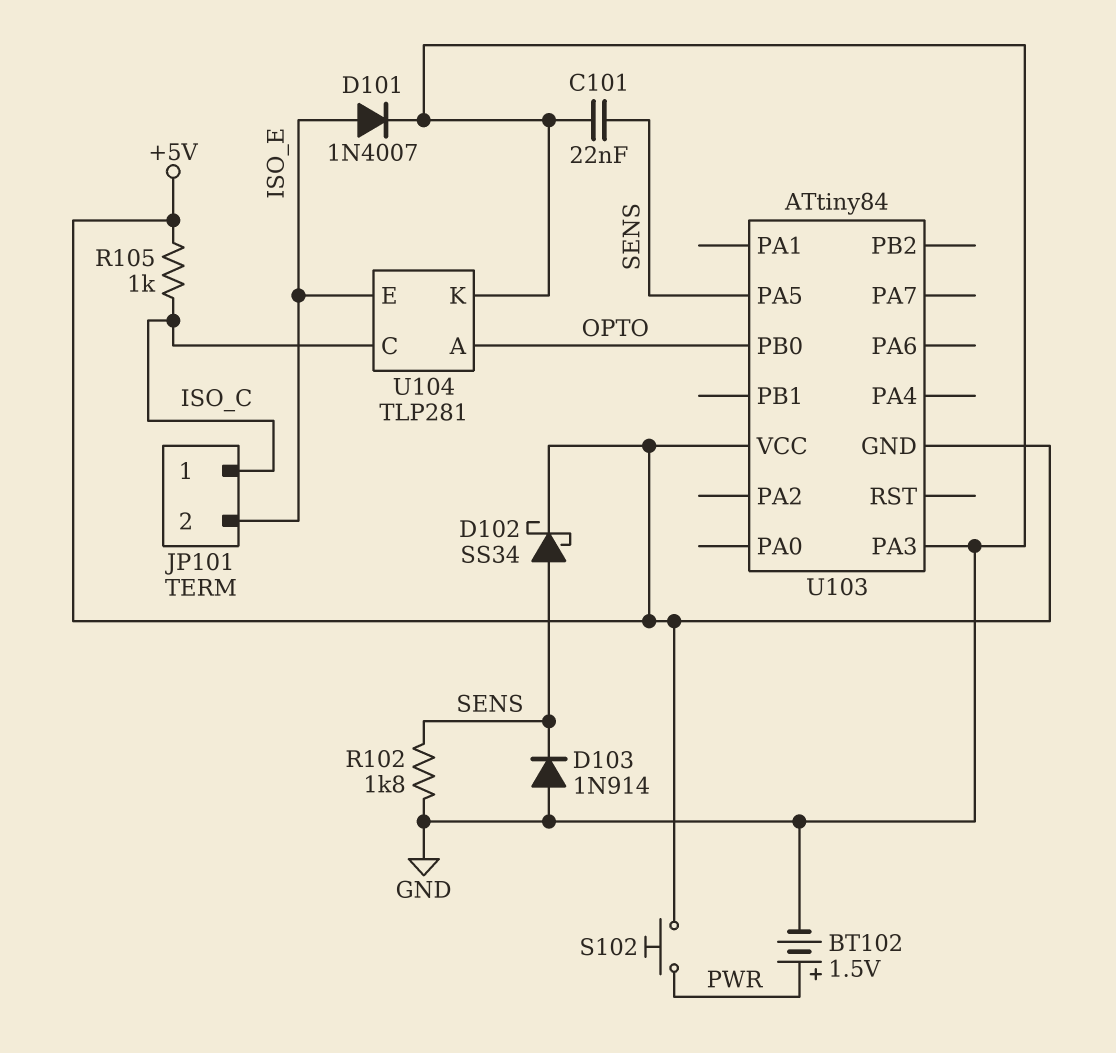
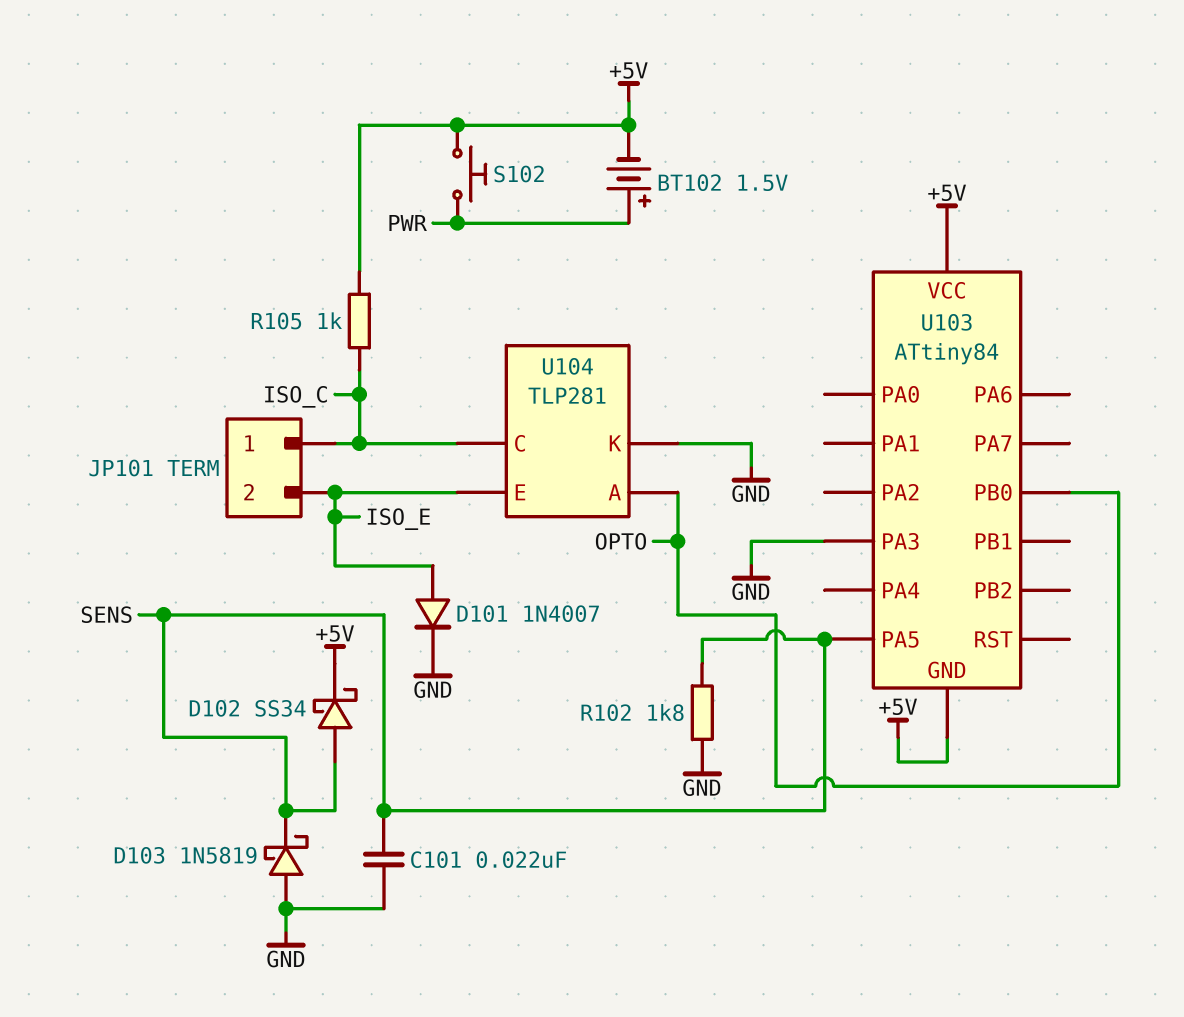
BT102: 1.5V (plus PWR, minus GND) -> 1.5V (plus PWR, minus +5V)
D103: diode 1N914 (A GND, K SENS) -> schottky 1N5819 (A GND, K SENS)

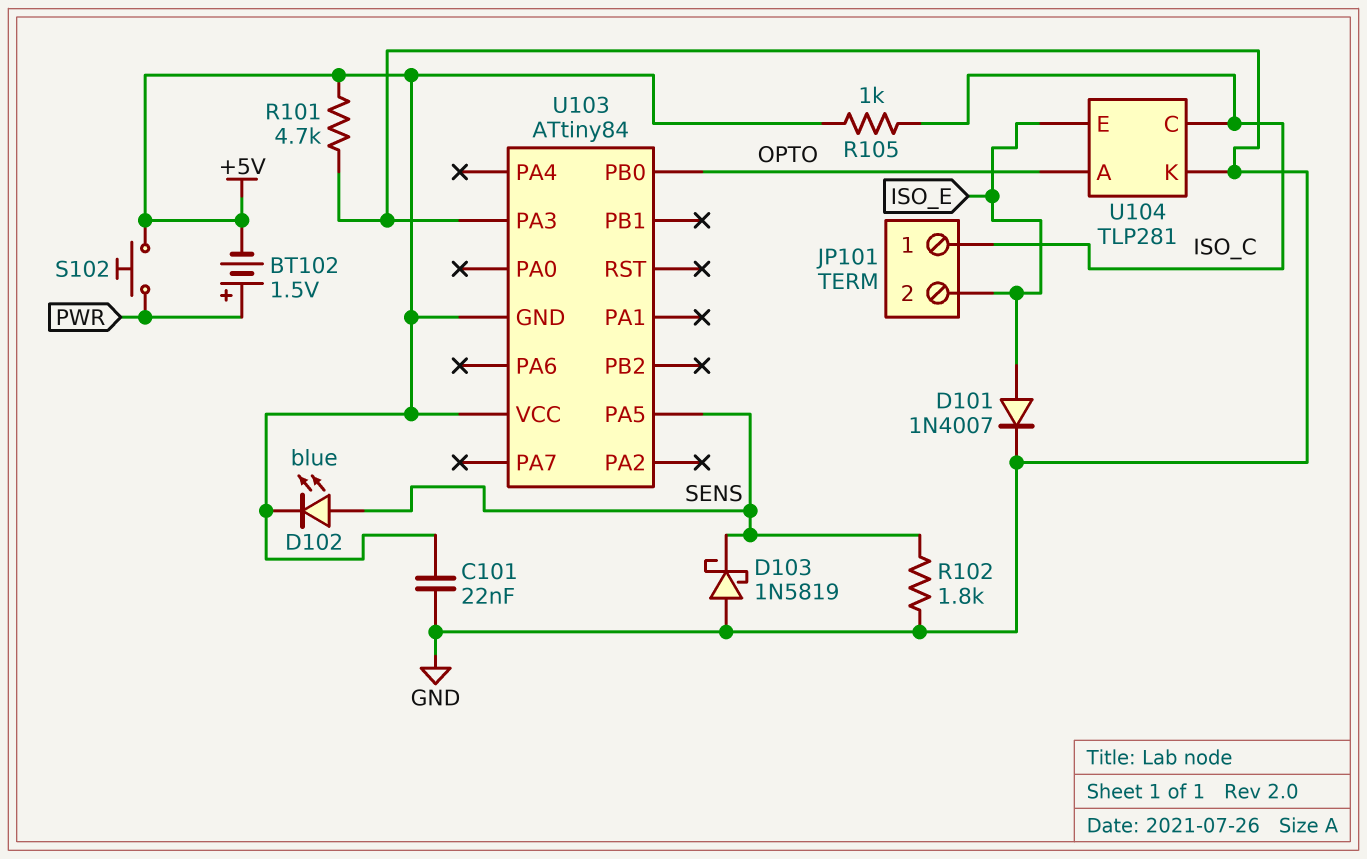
C101: 22nF (GND, SENS) -> 22nF (+5V, GND)
D102: schottky SS34 (A SENS, K +5V) -> LED blue (A SENS, K +5V)
R101: none -> 4.7k (+5V, GND)

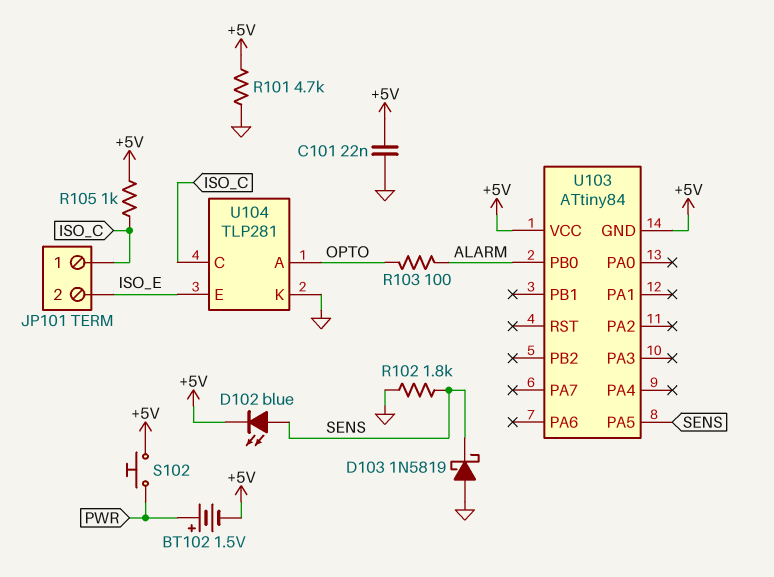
D101: diode 1N4007 (A ISO_E, K GND) -> none
R103: none -> 100 (ALARM, OPTO)
U103 pin PA3: GND -> none
U103 pin PB0: OPTO -> ALARM

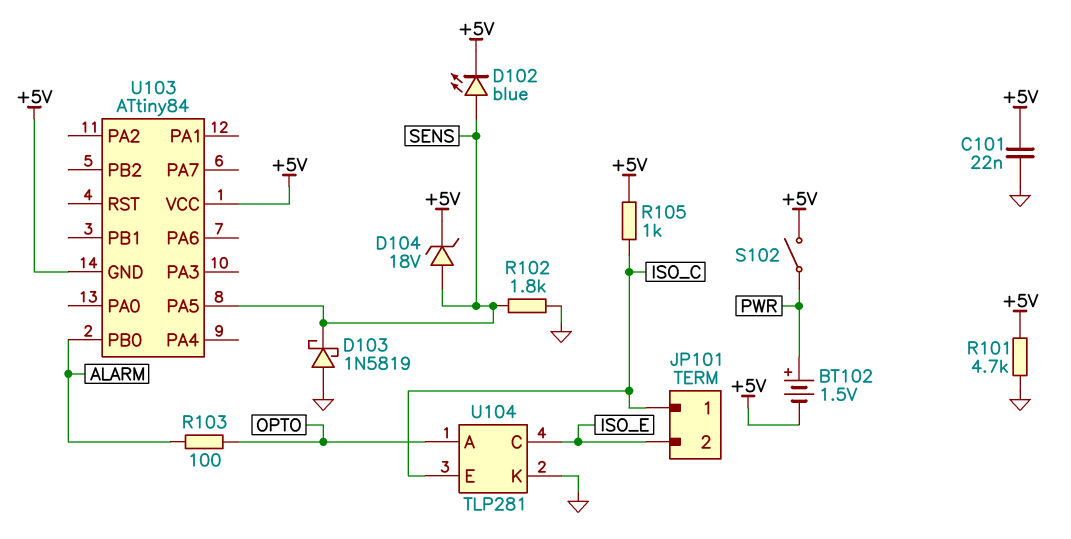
D104: none -> zener 18V (A SENS, K +5V)
S102: button (+5V, PWR) -> switch (+5V, PWR)
U104 pin C: ISO_C -> ISO_E
U104 pin E: ISO_E -> ISO_C

